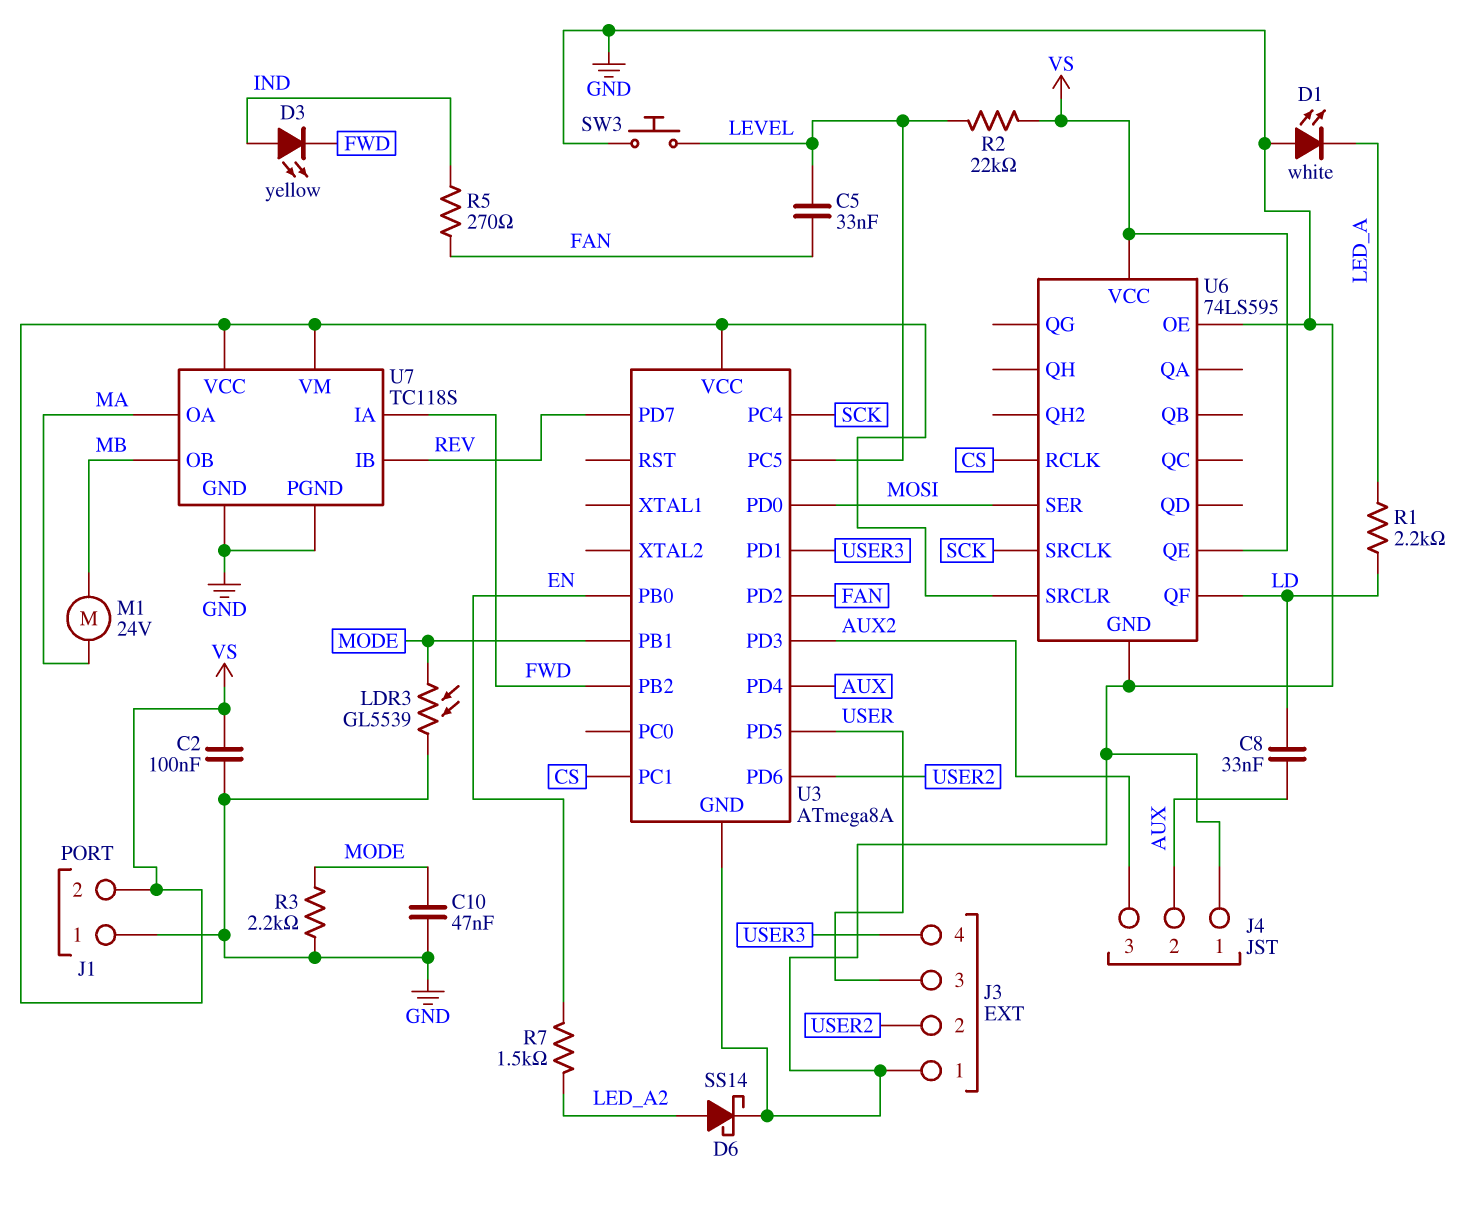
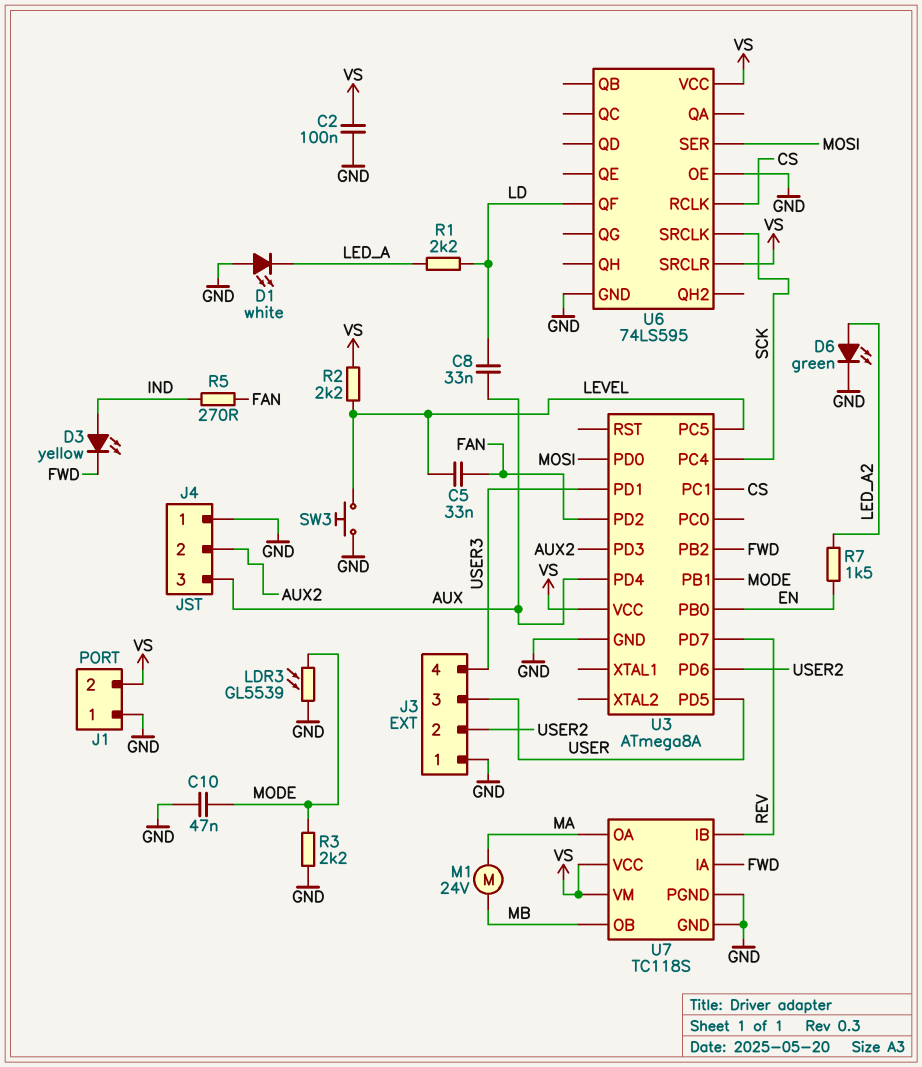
D6: schottky SS14 (A LED_A2, K GND) -> LED green (A LED_A2, K GND)
J4 pin 2: AUX -> AUX2
J4 pin 3: AUX2 -> AUX
R2: 22k (LEVEL, VS) -> 2.2k (LEVEL, VS)
U6 pin QE: VS -> none

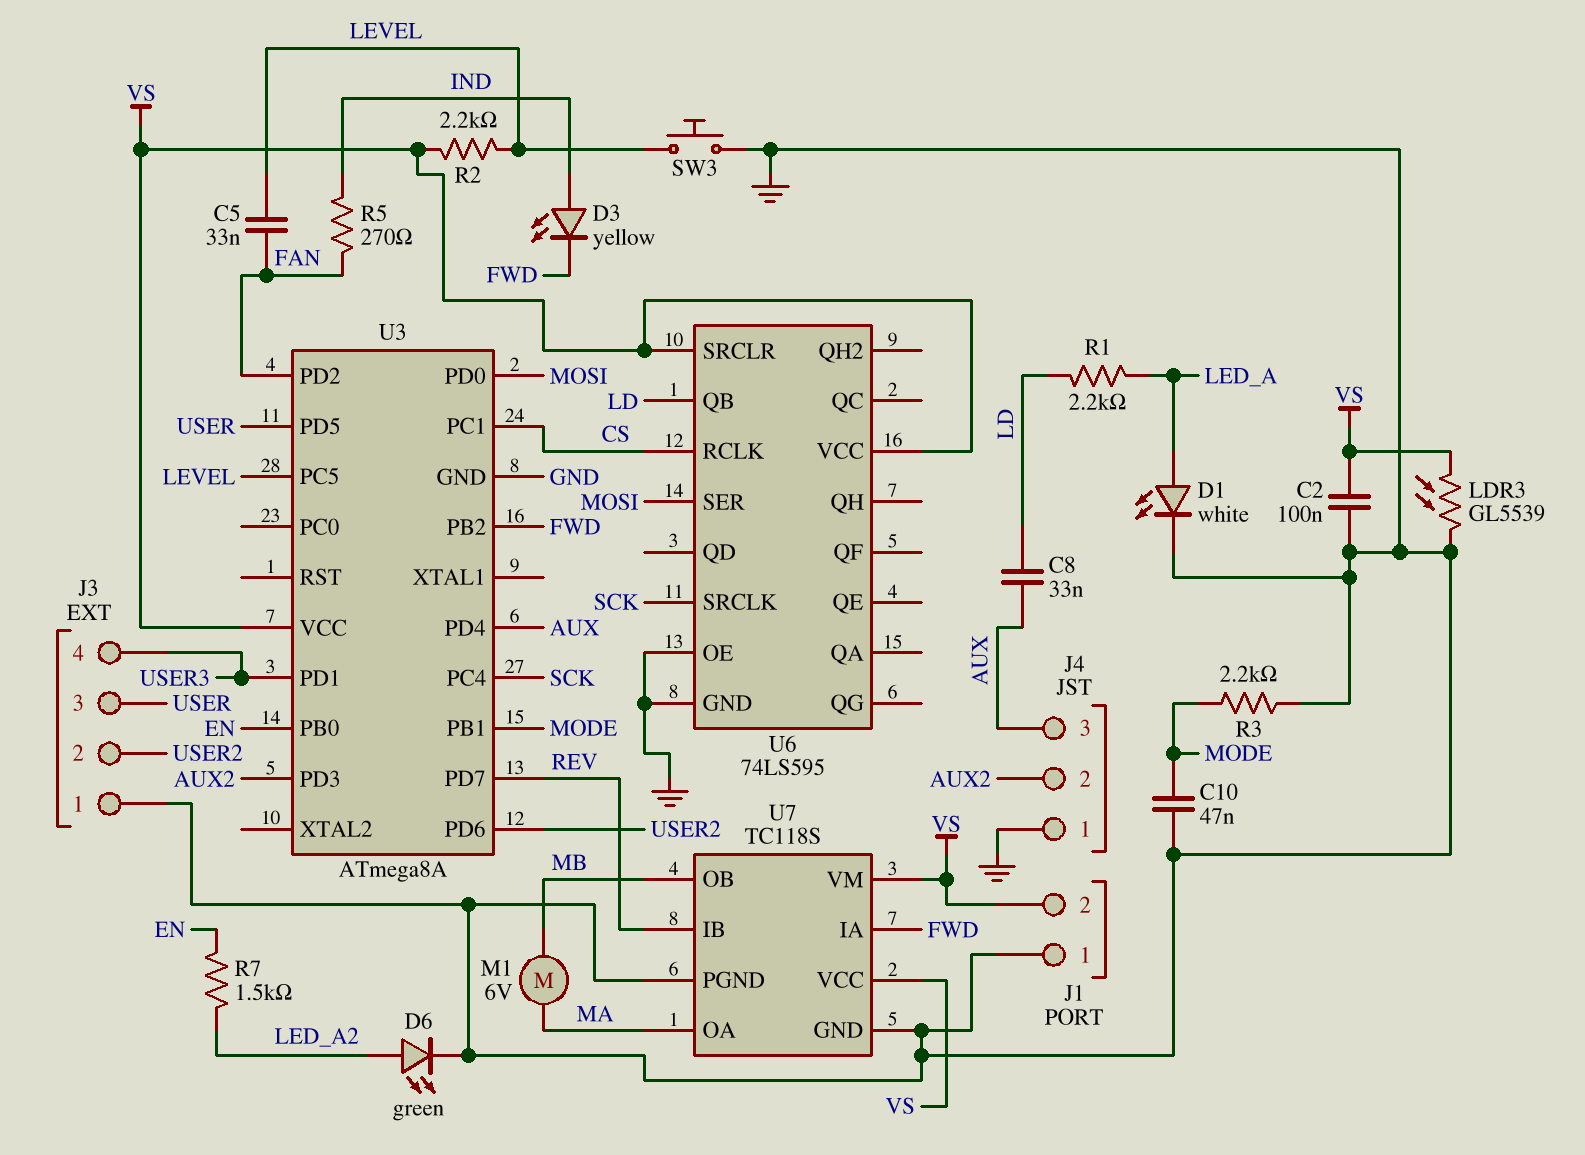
D1: LED white (A GND, K LED_A) -> LED white (A LED_A, K GND)
LDR3: GL5539 (GND, MODE) -> GL5539 (GND, VS)
M1: motor 24V (MA, MB) -> motor 6V (MA, MB)
U6 pin QB: none -> LD
U6 pin QF: LD -> none

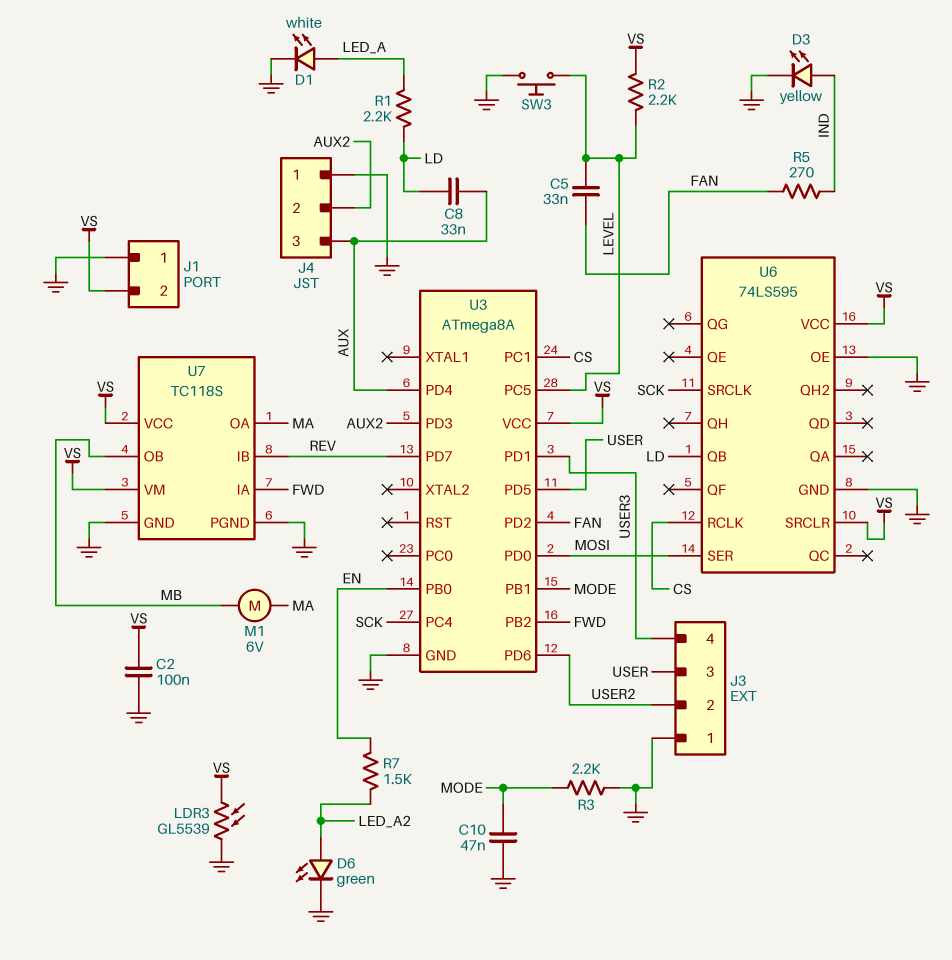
D3: LED yellow (A IND, K FWD) -> LED yellow (A IND, K GND)

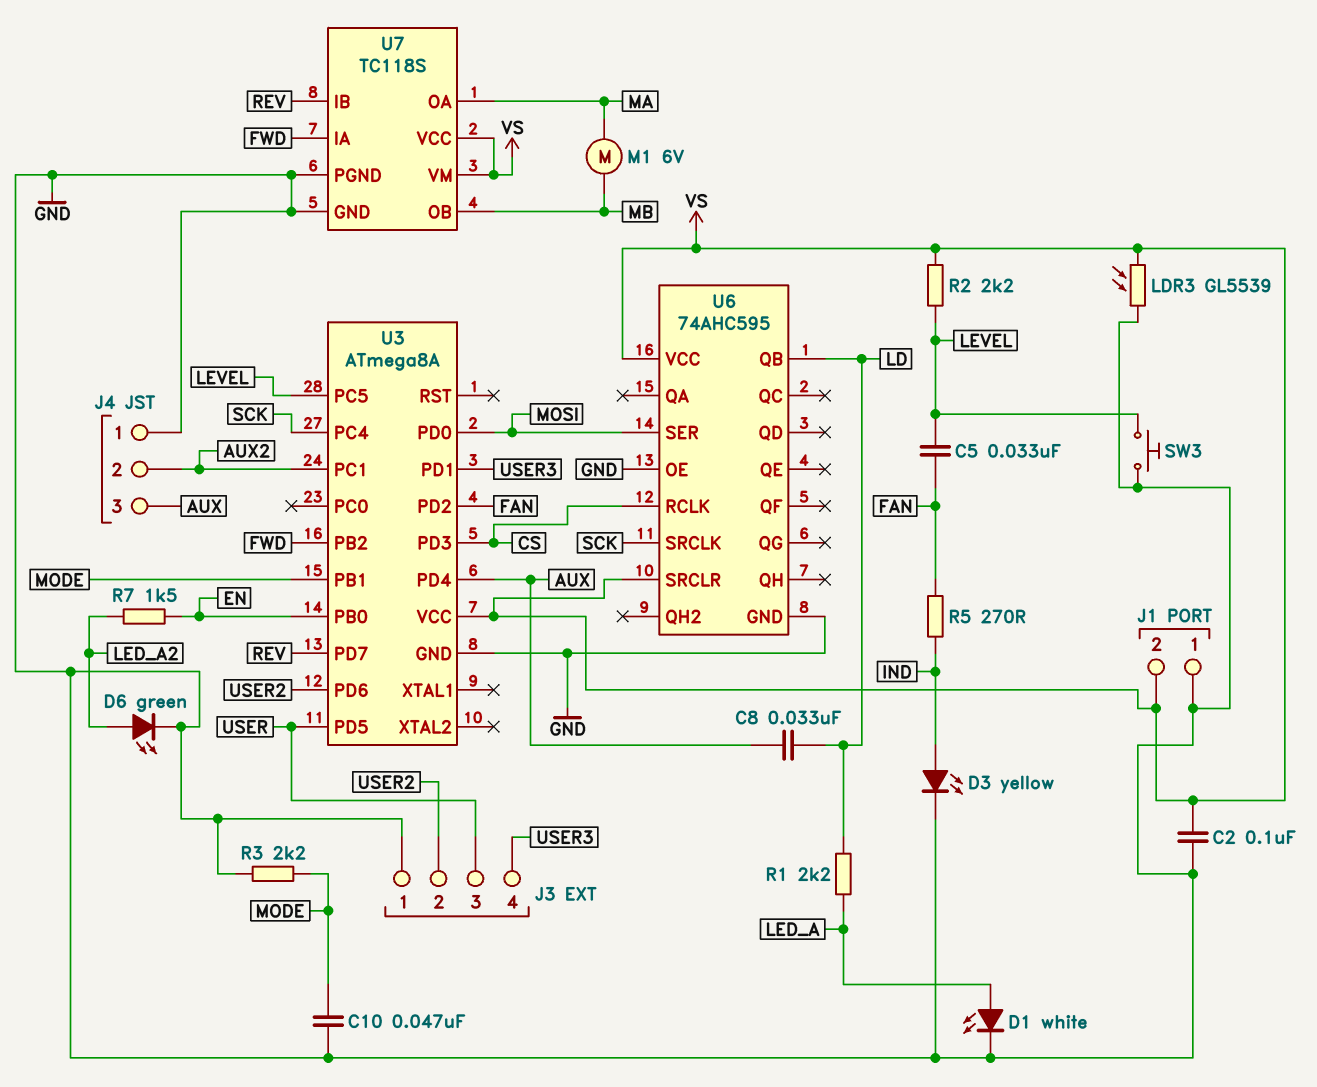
U3 pin PC1: CS -> AUX2
U3 pin PD3: AUX2 -> CS
U6: 74LS595 -> 74AHC595

